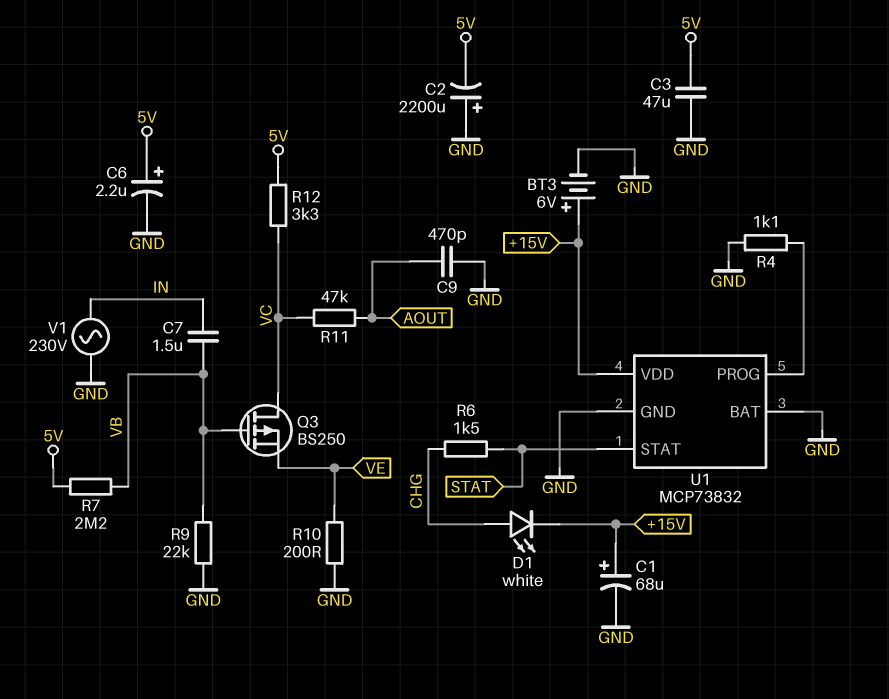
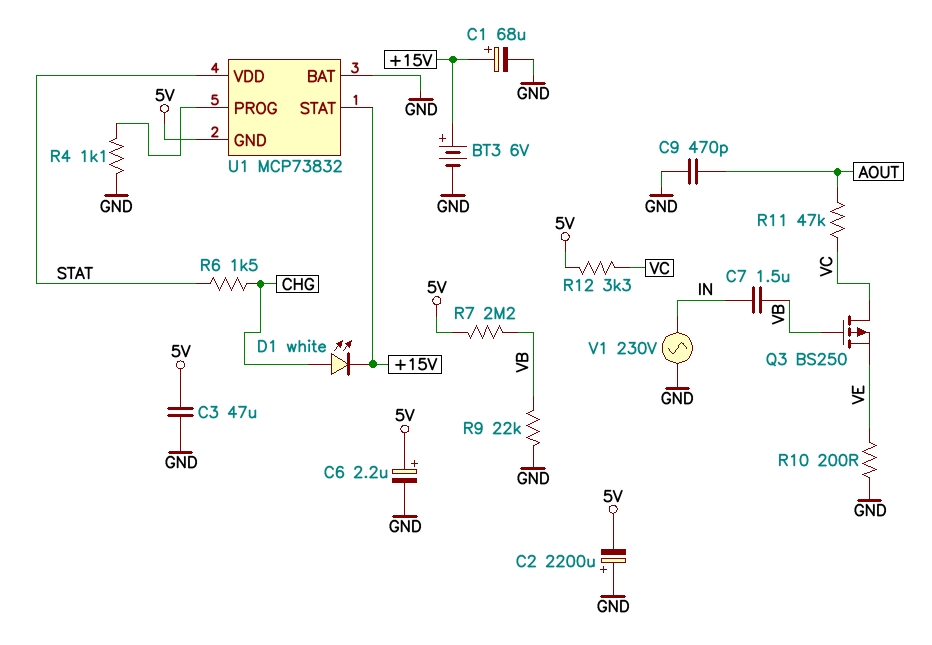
U1 pin GND: GND -> 5V
U1 pin STAT: STAT -> +15V
U1 pin VDD: +15V -> STAT

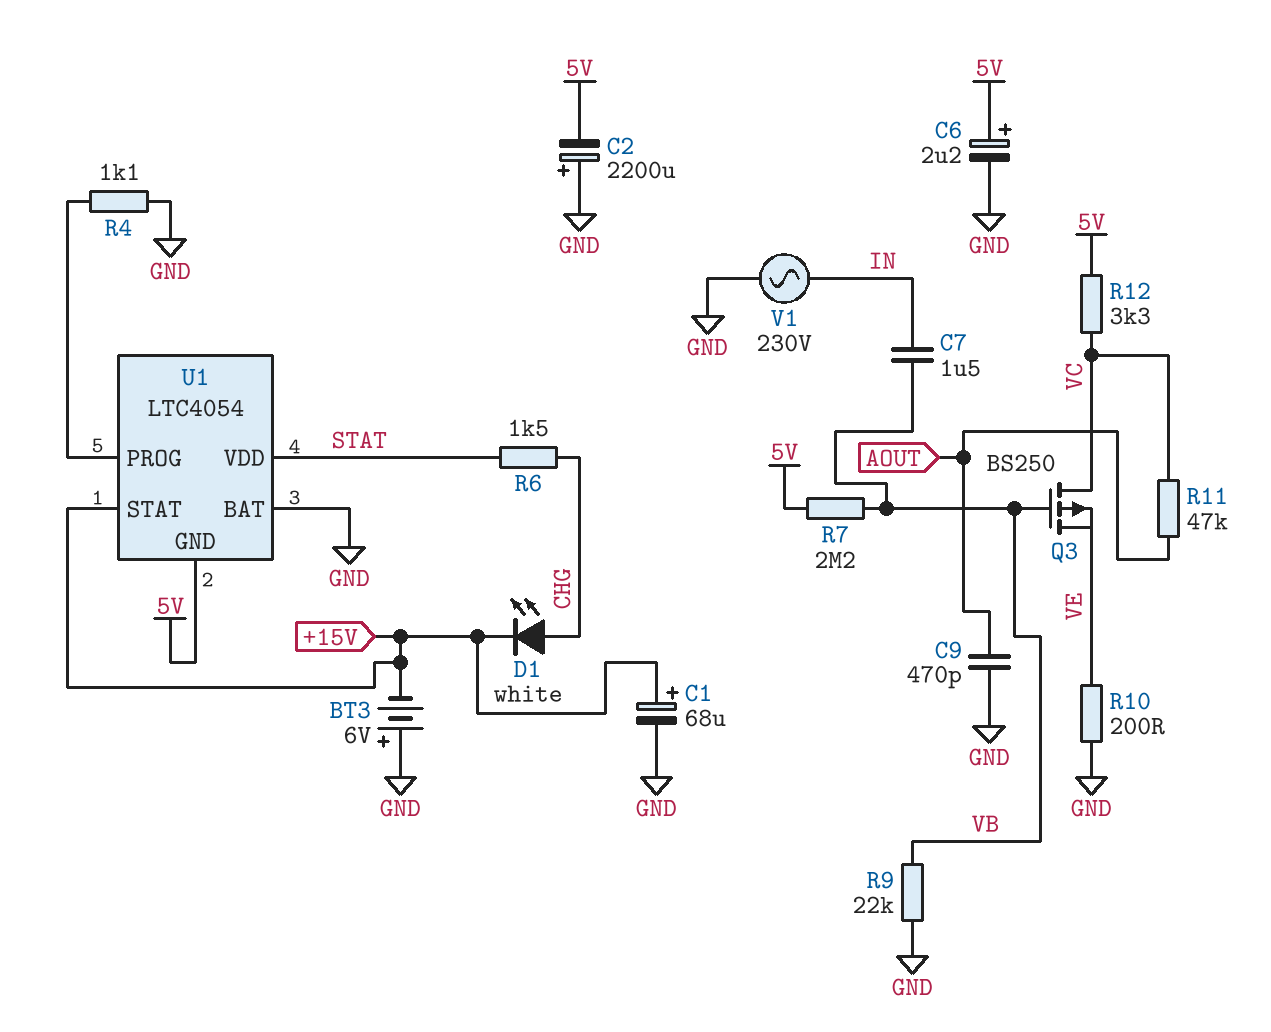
BT3: 6V (plus +15V, minus GND) -> 6V (plus GND, minus +15V)
C3: 47uF (5V, GND) -> none
U1: MCP73832 -> LTC4054

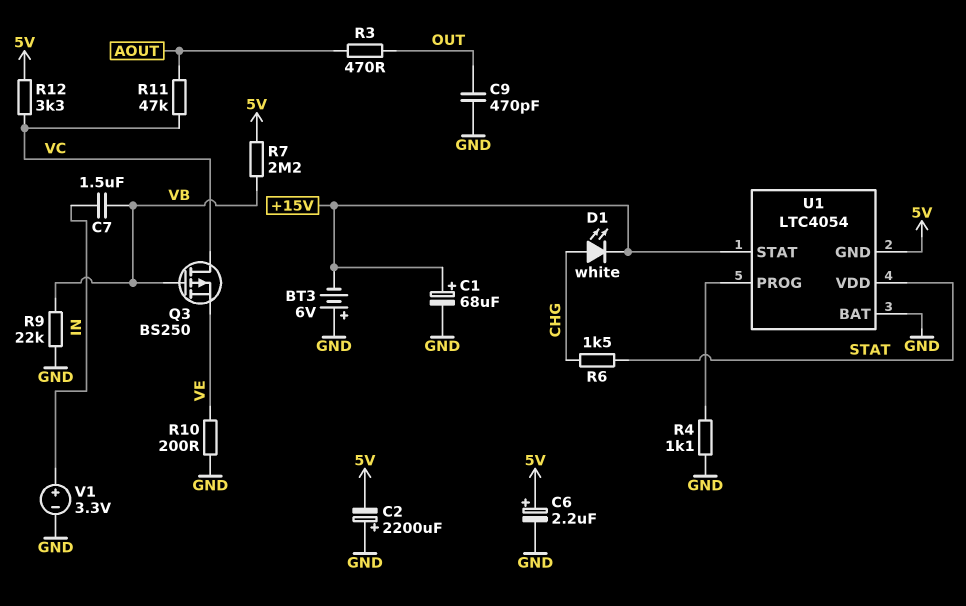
C9: 470pF (AOUT, GND) -> 470pF (GND, OUT)
R3: none -> 470 (AOUT, OUT)
V1: AC 230V (GND, IN) -> 3.3V (plus IN, minus GND)

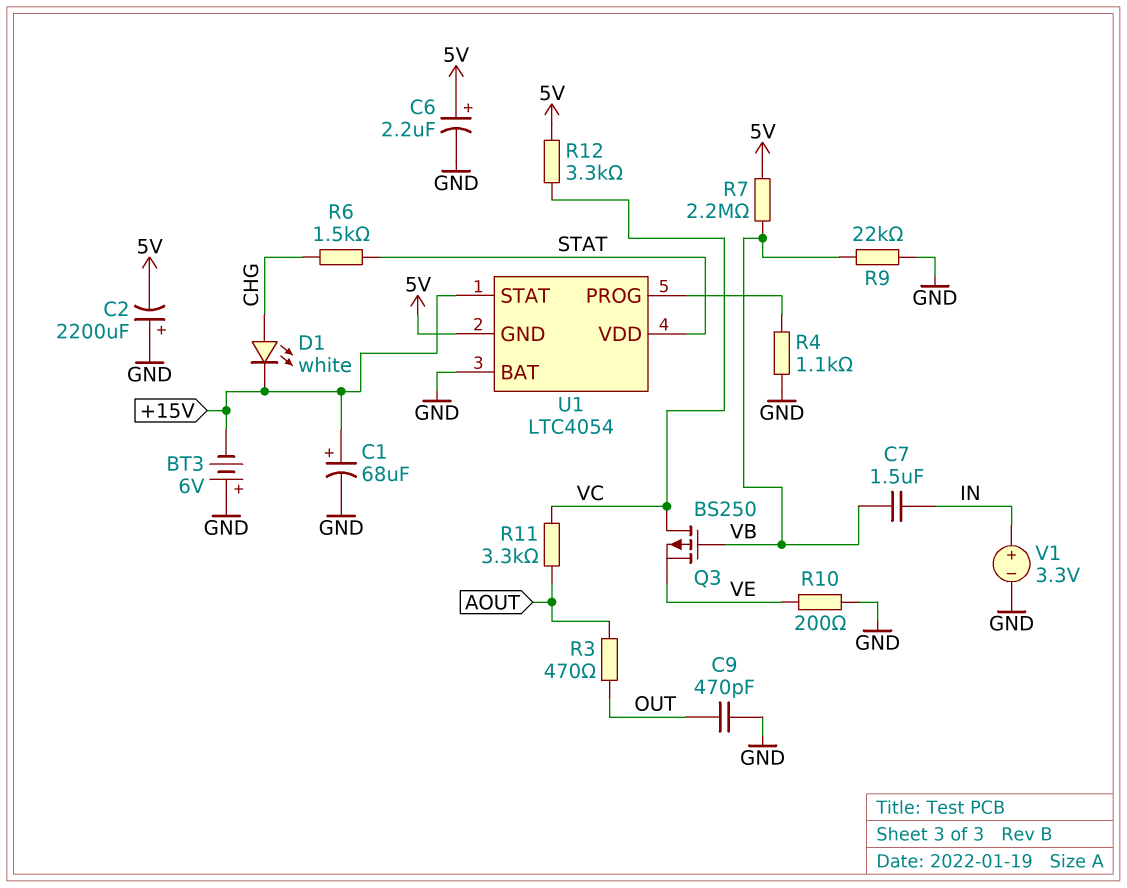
R11: 47k (AOUT, VC) -> 3.3k (AOUT, VC)

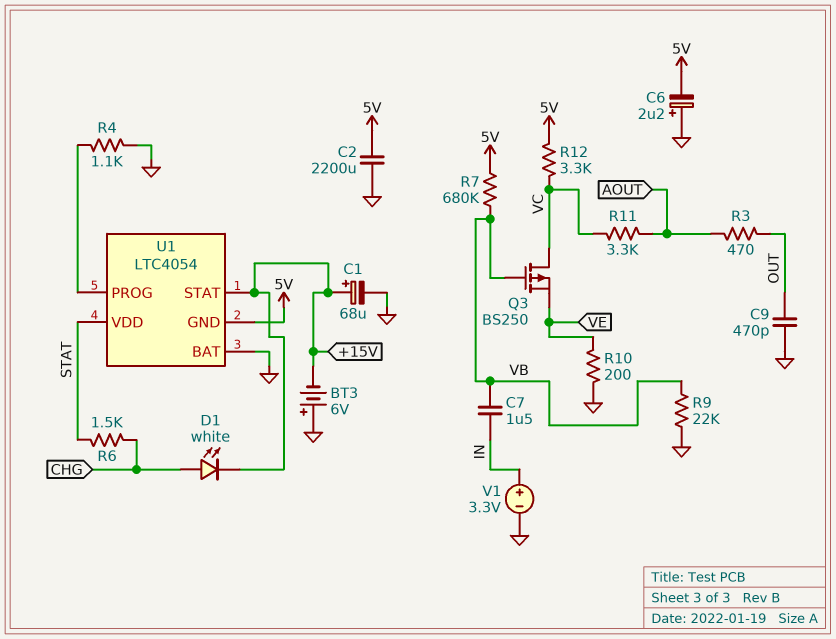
C2: 2200uF (plus GND, minus 5V) -> 2200uF (5V, GND)
C6: 2.2uF (plus 5V, minus GND) -> 2.2uF (plus GND, minus 5V)
R7: 2.2M (5V, VB) -> 680k (5V, VB)

